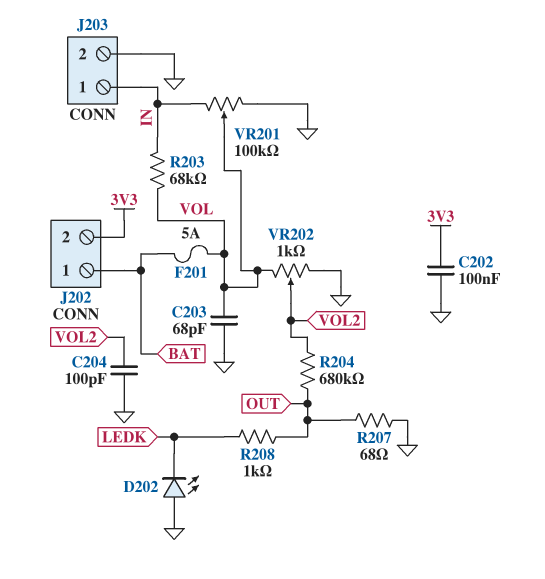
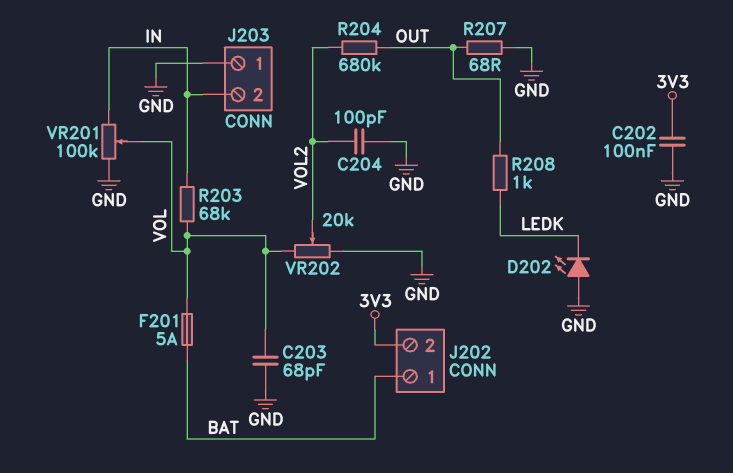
J203 pin 1: IN -> GND
J203 pin 2: GND -> IN
VR202: 1k (GND, VOL, wiper VOL2) -> 20k (GND, VOL, wiper VOL2)

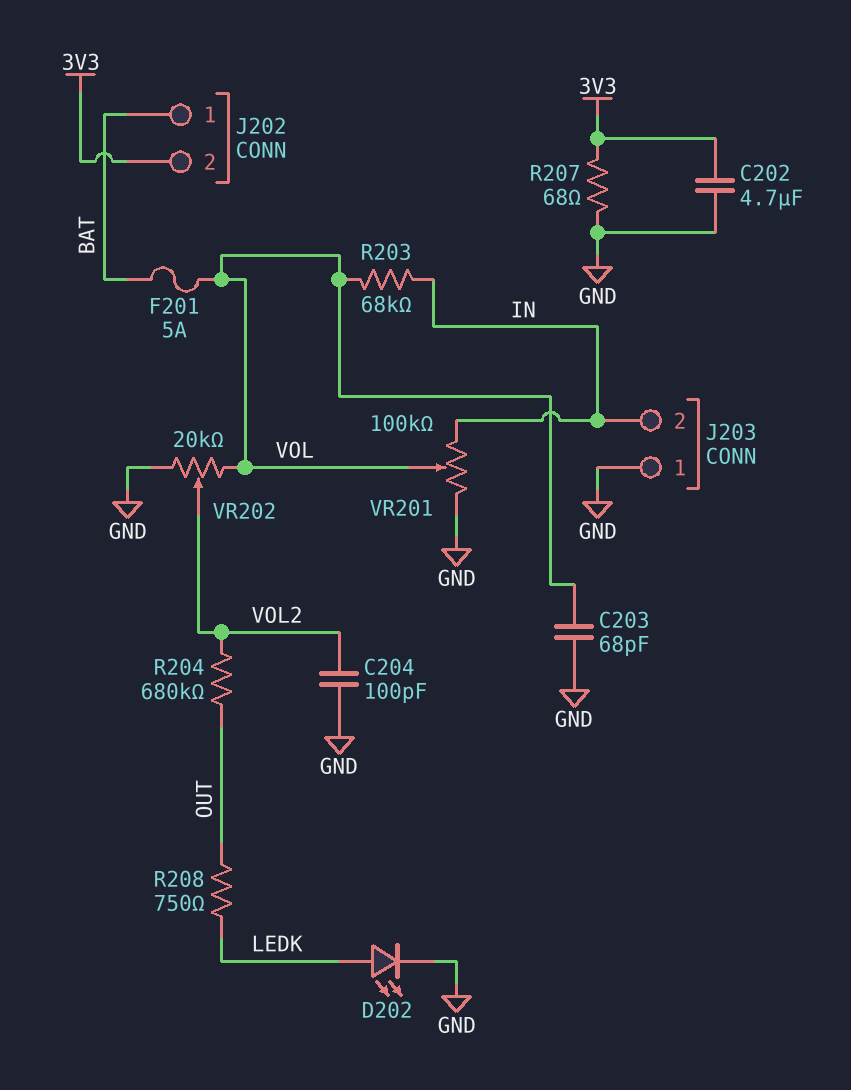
C202: 100nF (3V3, GND) -> 4.7uF (3V3, GND)
D202: LED (A GND, K LEDK) -> LED (A LEDK, K GND)
R207: 68 (GND, OUT) -> 68 (3V3, GND)
R208: 1k (LEDK, OUT) -> 750 (LEDK, OUT)

